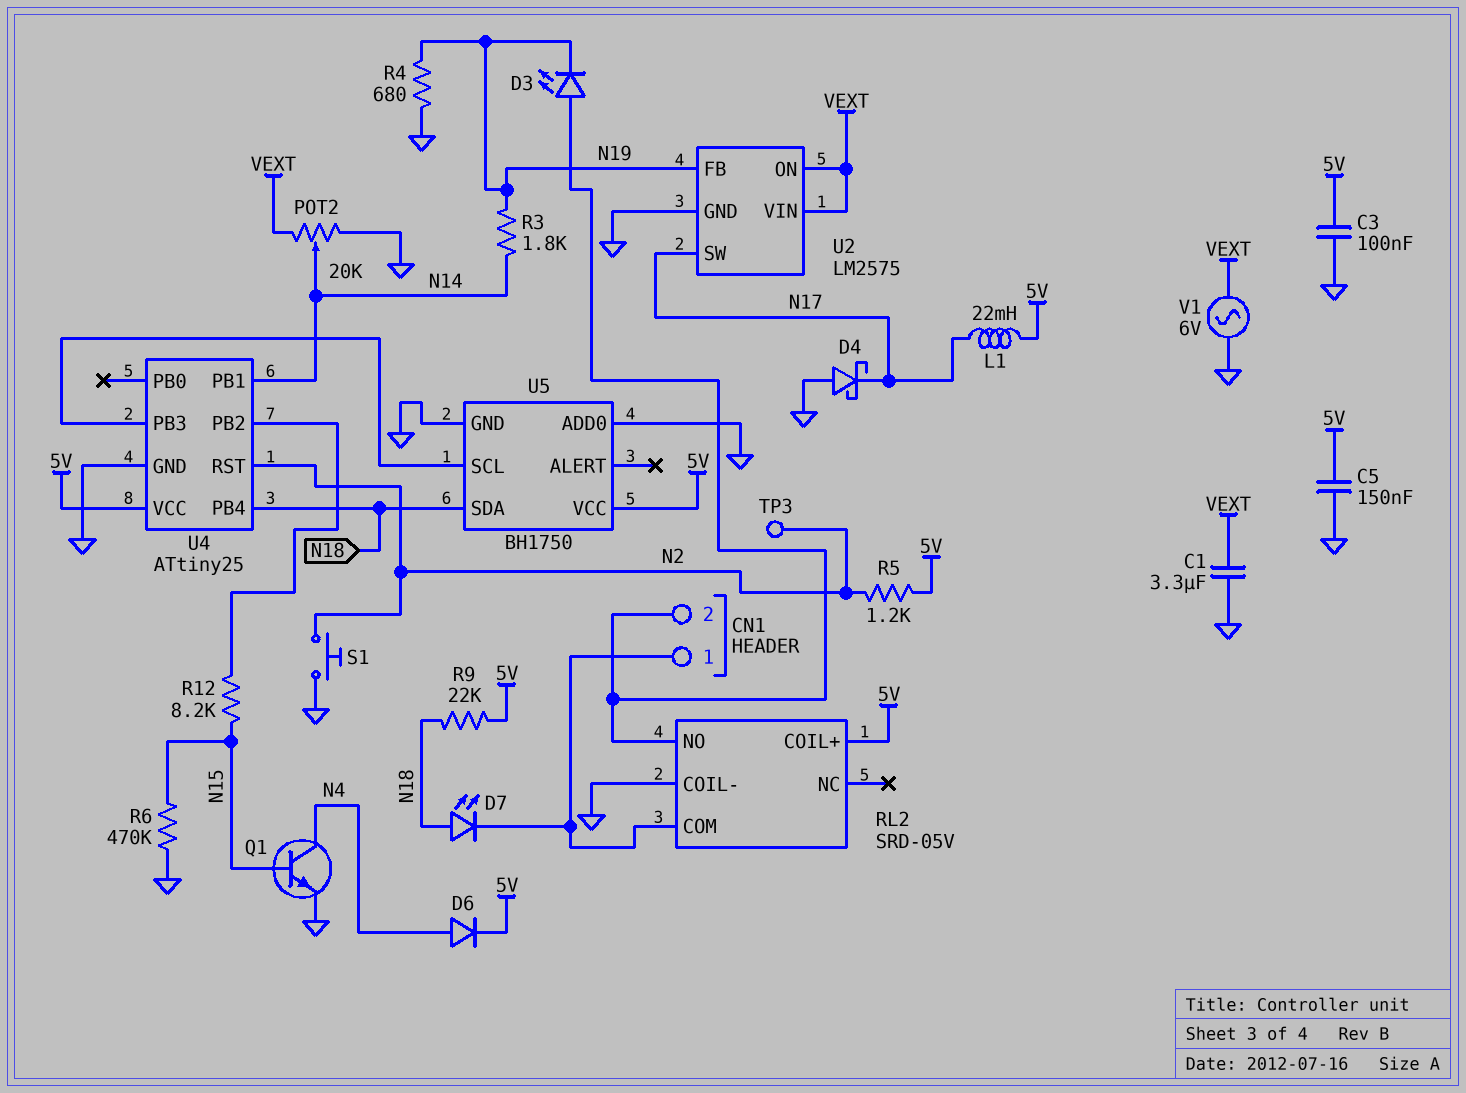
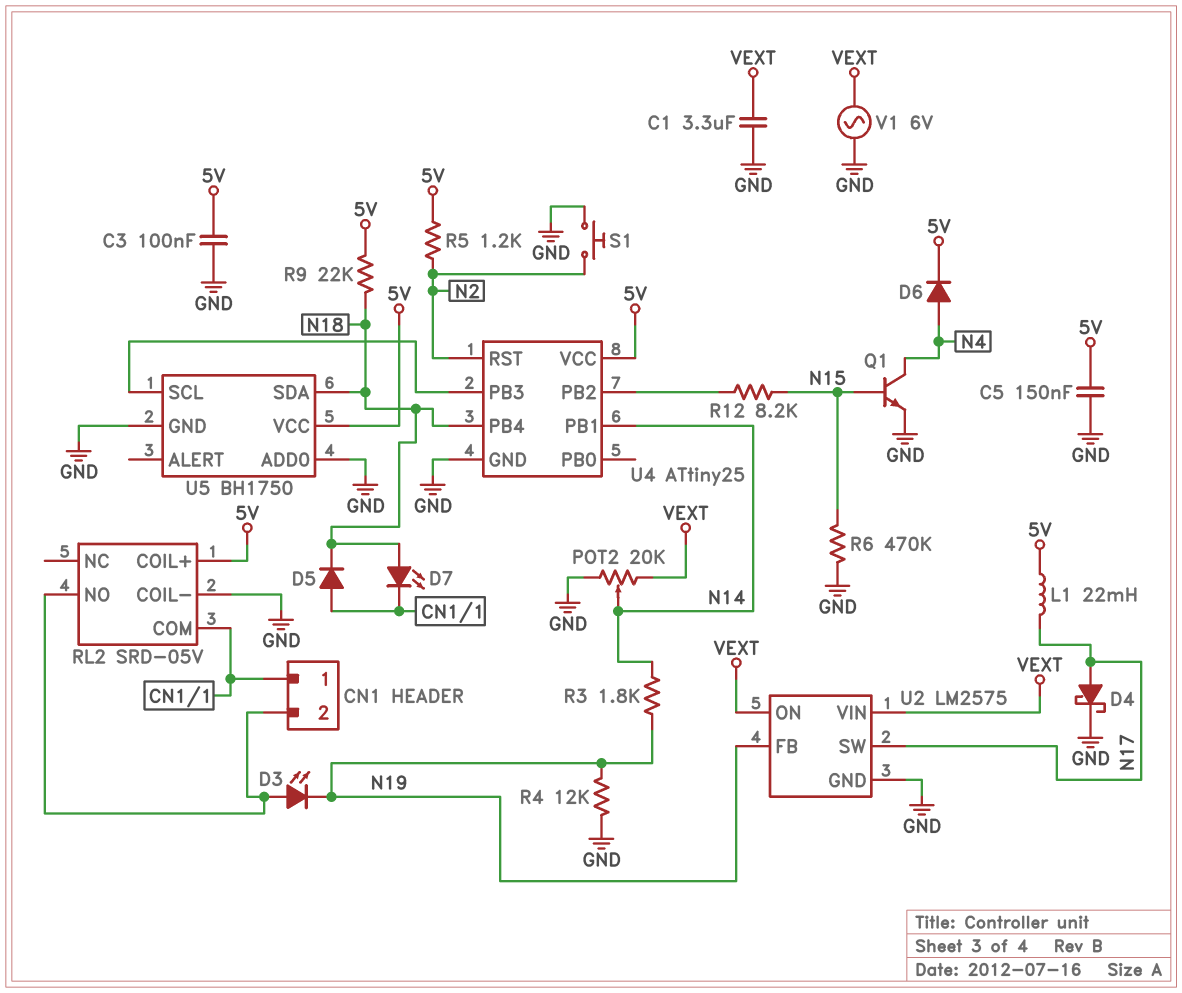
D4: schottky (A GND, K N17) -> schottky (A N17, K GND)
D5: none -> diode (A CN1/1, K N18)
R4: 680 (GND, N19) -> 12k (GND, N19)
TP3: test point (N2) -> none

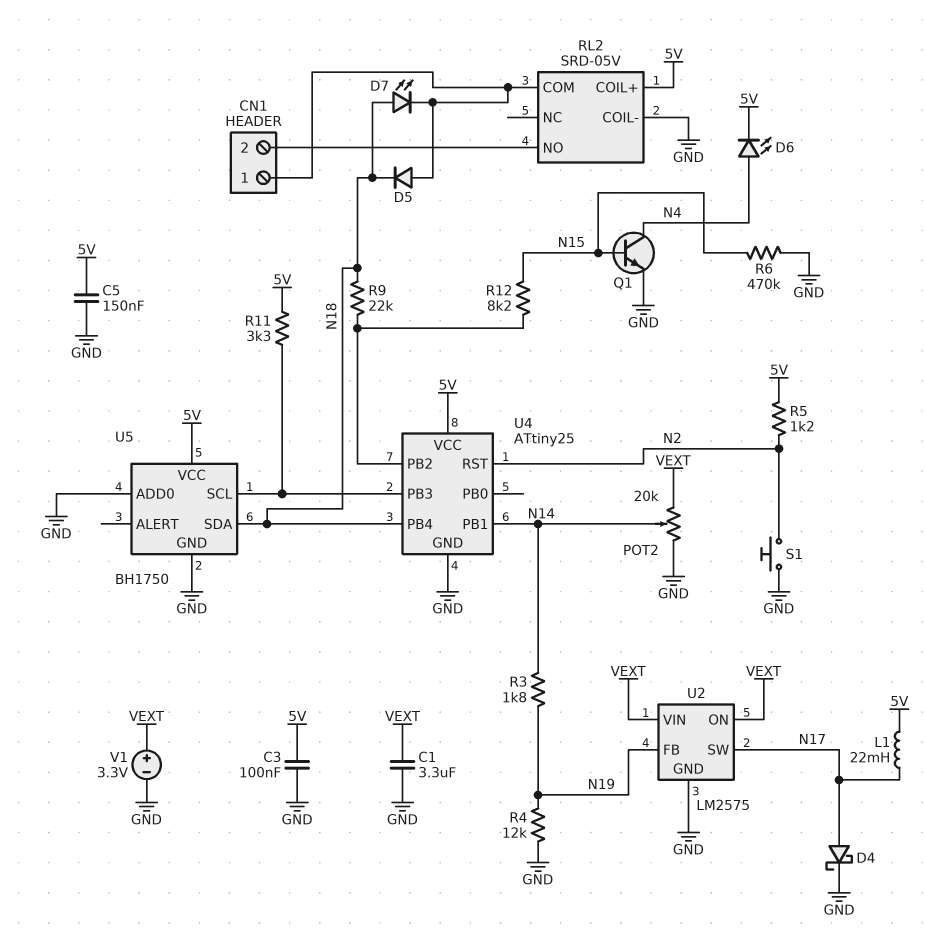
D3: LED (A CN1/2, K N19) -> none
D6: diode (A N4, K 5V) -> LED (A N4, K 5V)
R9: 22k (5V, N18) -> 22k (N18, U4/PB2)
R11: none -> 3.3k (5V, U4/PB3)
V1: AC 6V (GND, VEXT) -> 3.3V (plus VEXT, minus GND)

